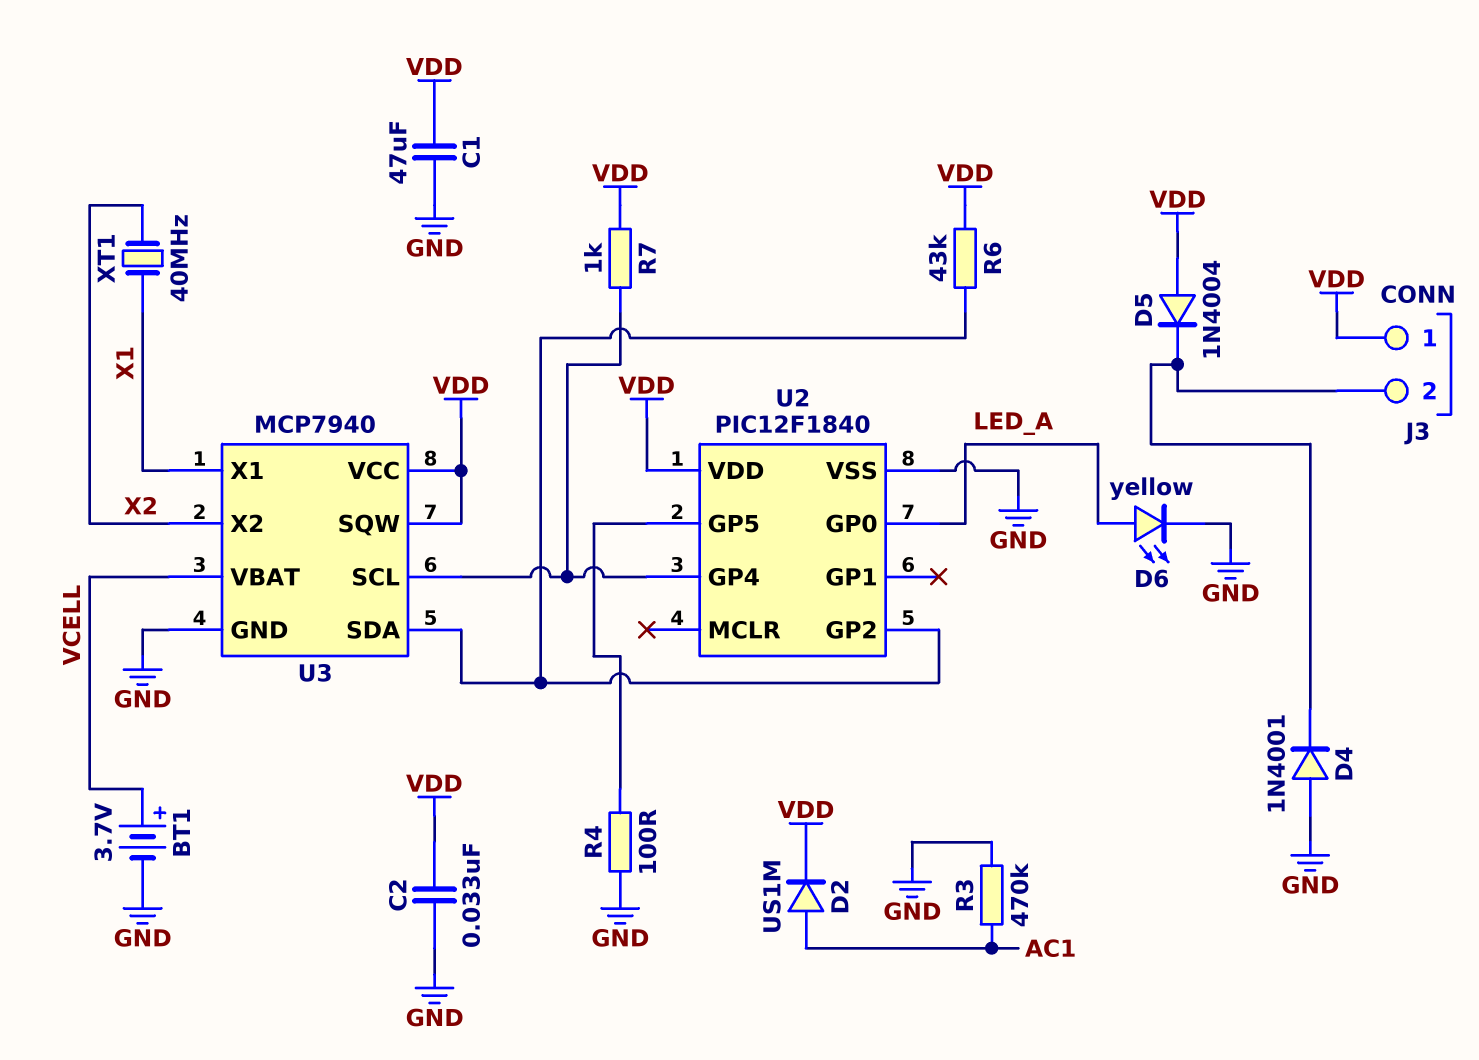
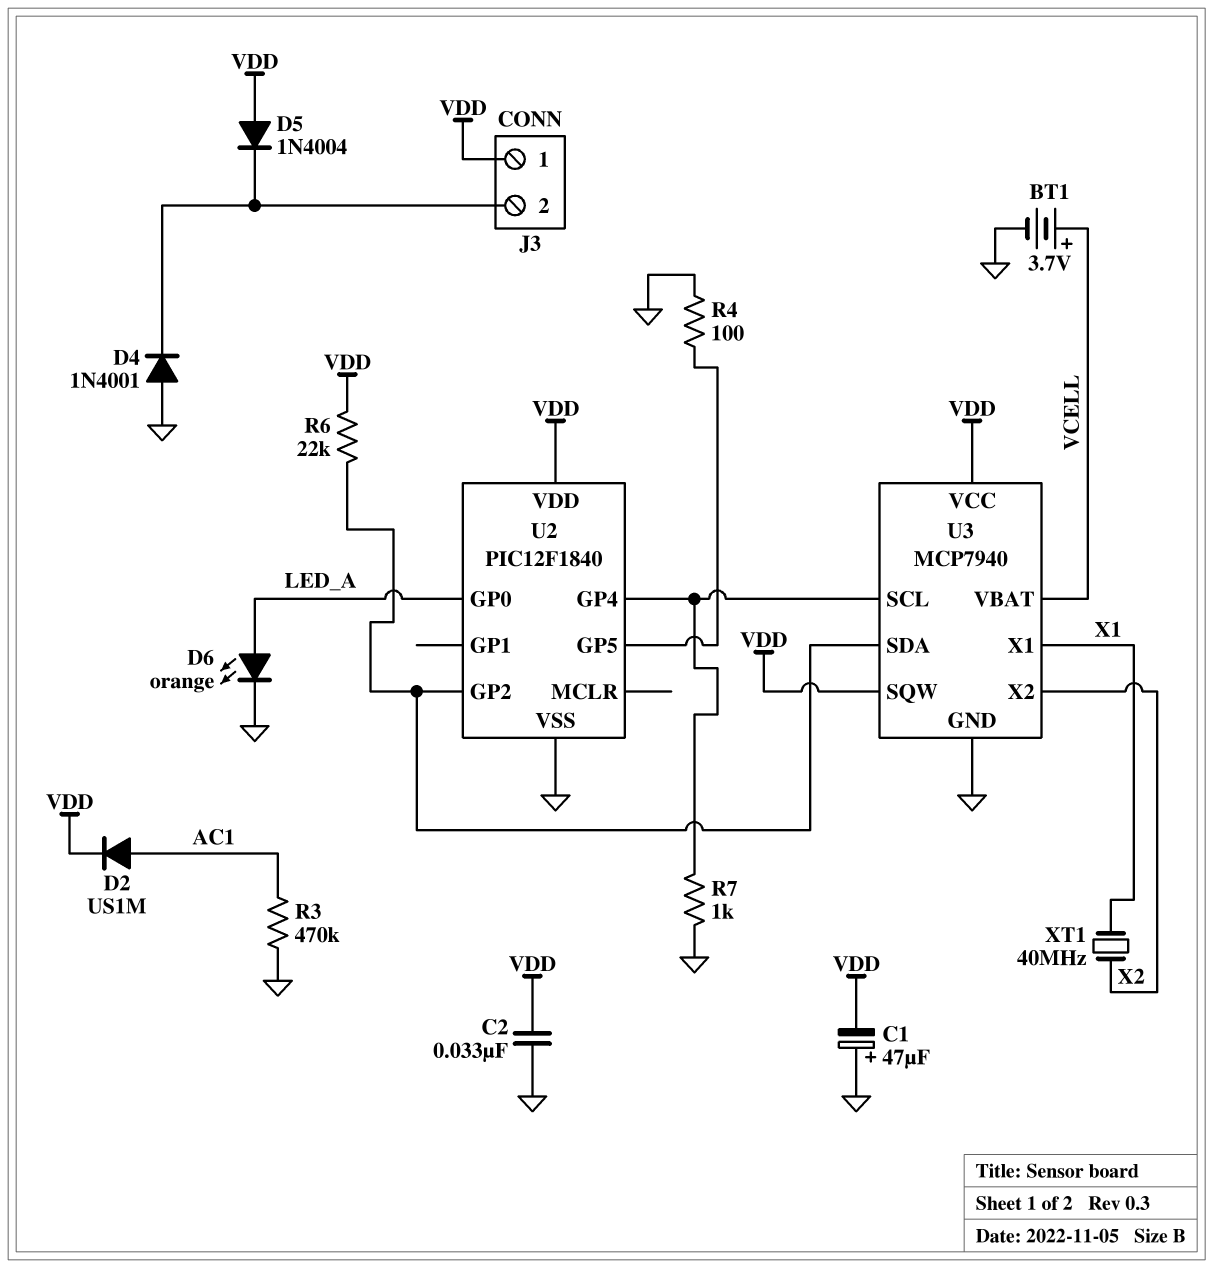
C1: 47uF (GND, VDD) -> 47uF (plus GND, minus VDD)
D6: LED yellow (A LED_A, K GND) -> LED orange (A LED_A, K GND)
R6: 43k (U2/GP2, VDD) -> 22k (U2/GP2, VDD)
R7: 1k (U2/GP4, VDD) -> 1k (GND, U2/GP4)

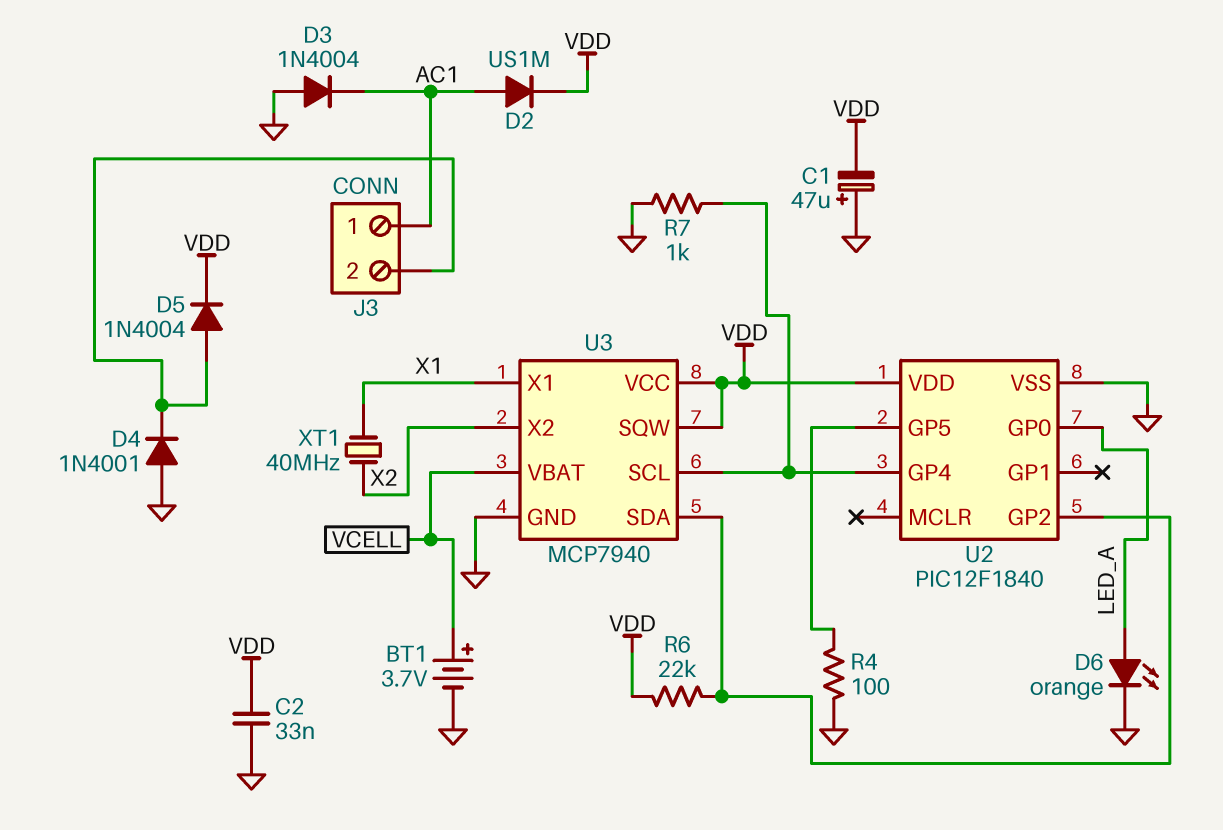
D3: none -> diode 1N4004 (A GND, K AC1)
D5: diode 1N4004 (A VDD, K J3/2) -> diode 1N4004 (A J3/2, K VDD)
J3 pin 1: VDD -> AC1
R3: 470k (AC1, GND) -> none

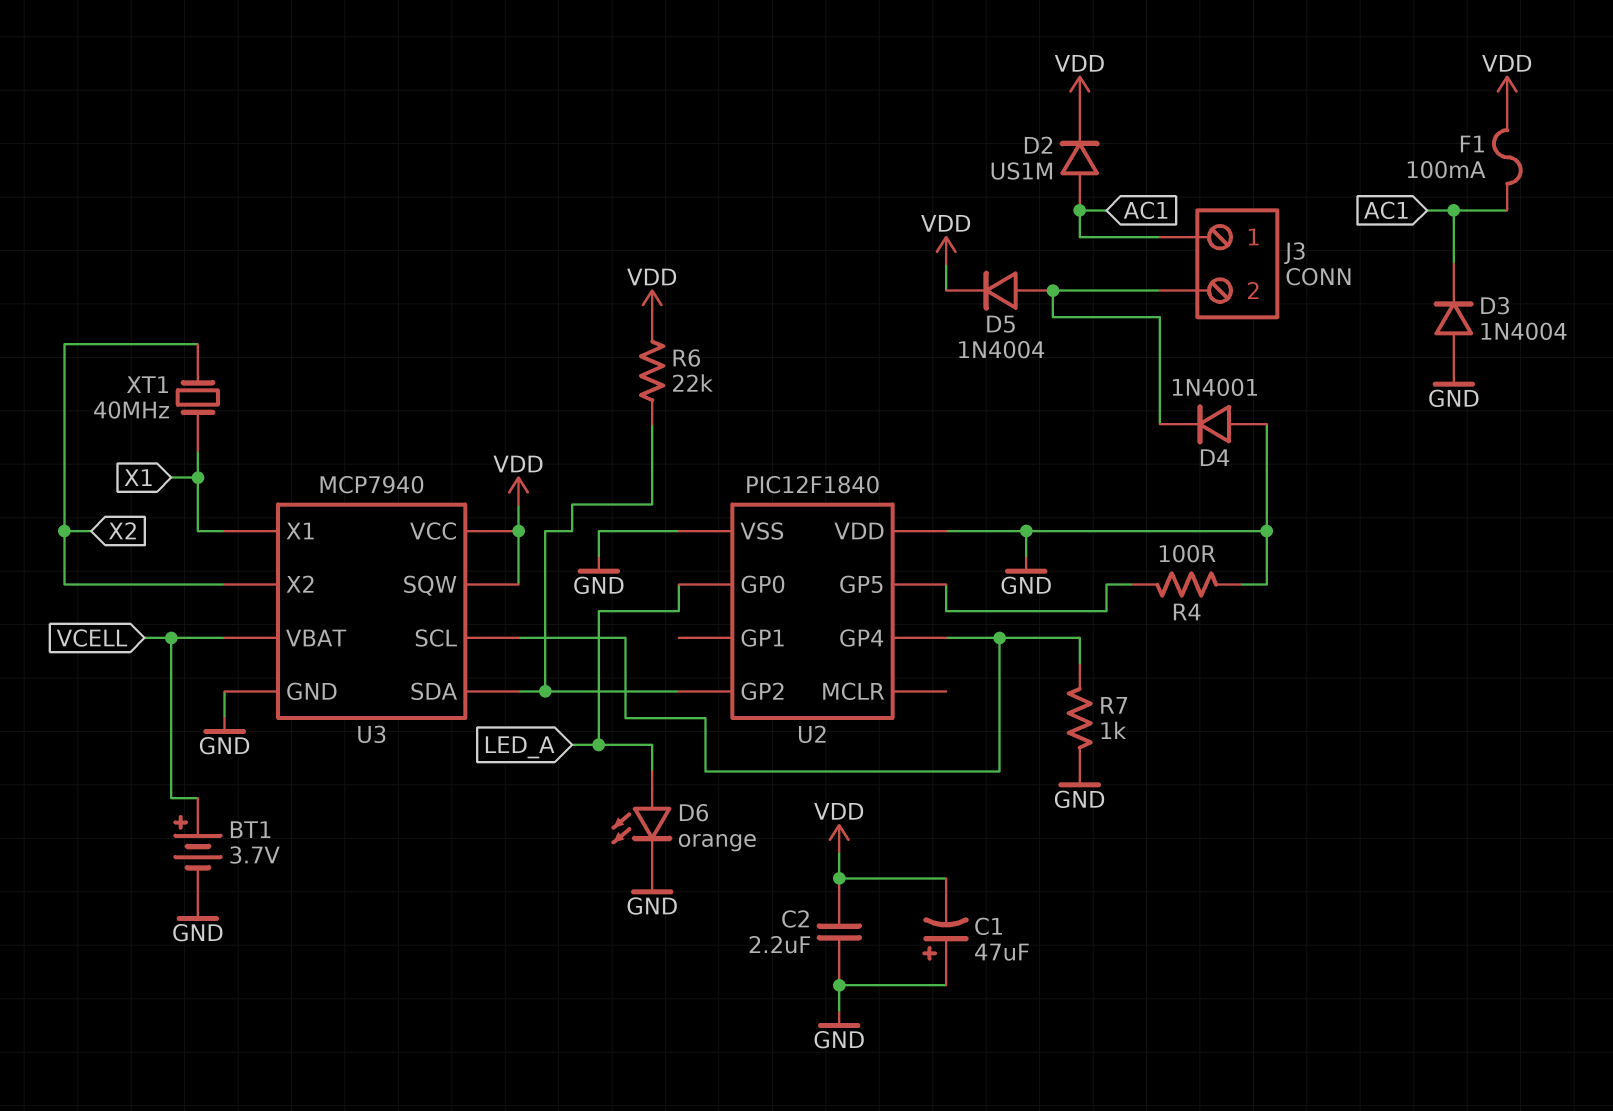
C2: 33nF (GND, VDD) -> 2.2uF (GND, VDD)
F1: none -> 100mA (AC1, VDD)
U2 pin VDD: VDD -> GND

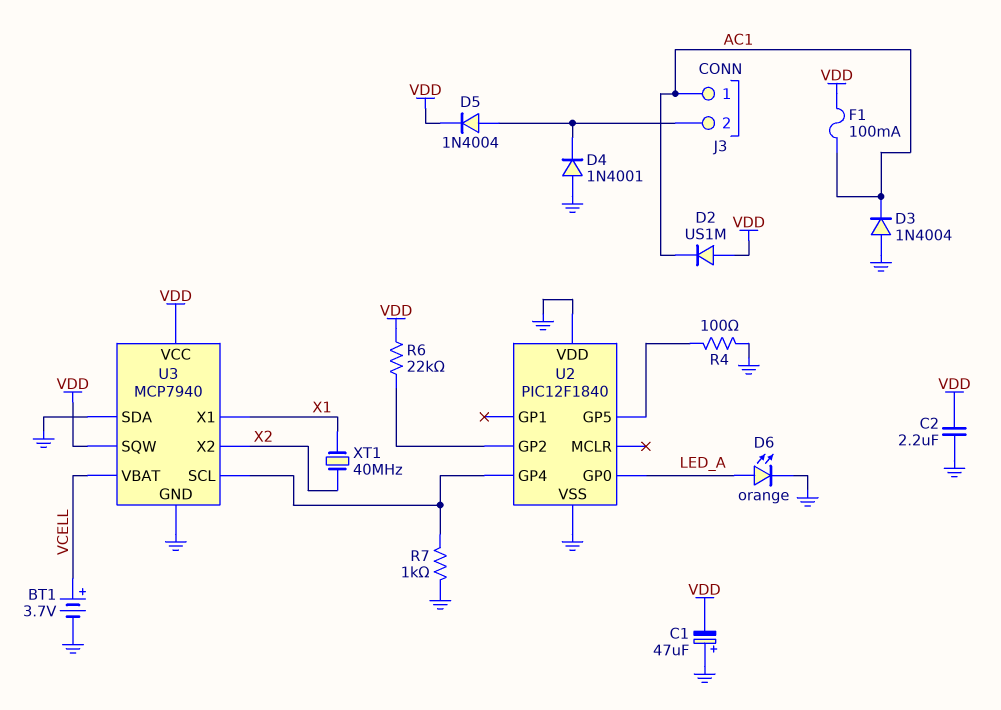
D2: diode US1M (A AC1, K VDD) -> diode US1M (A VDD, K AC1)
U3 pin SDA: U2/GP2 -> GND

